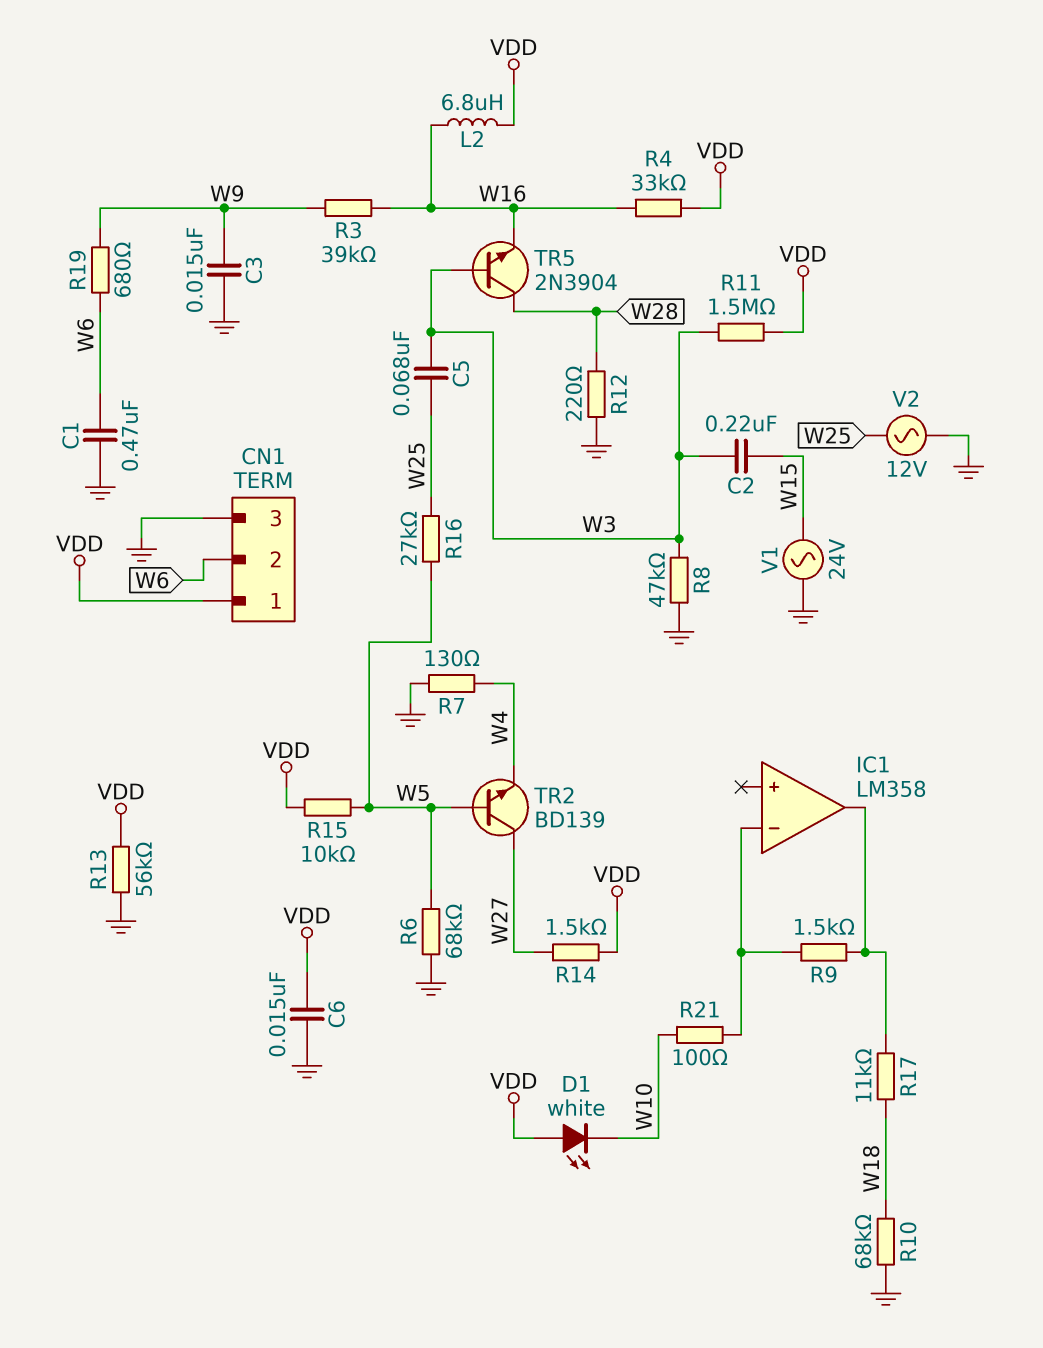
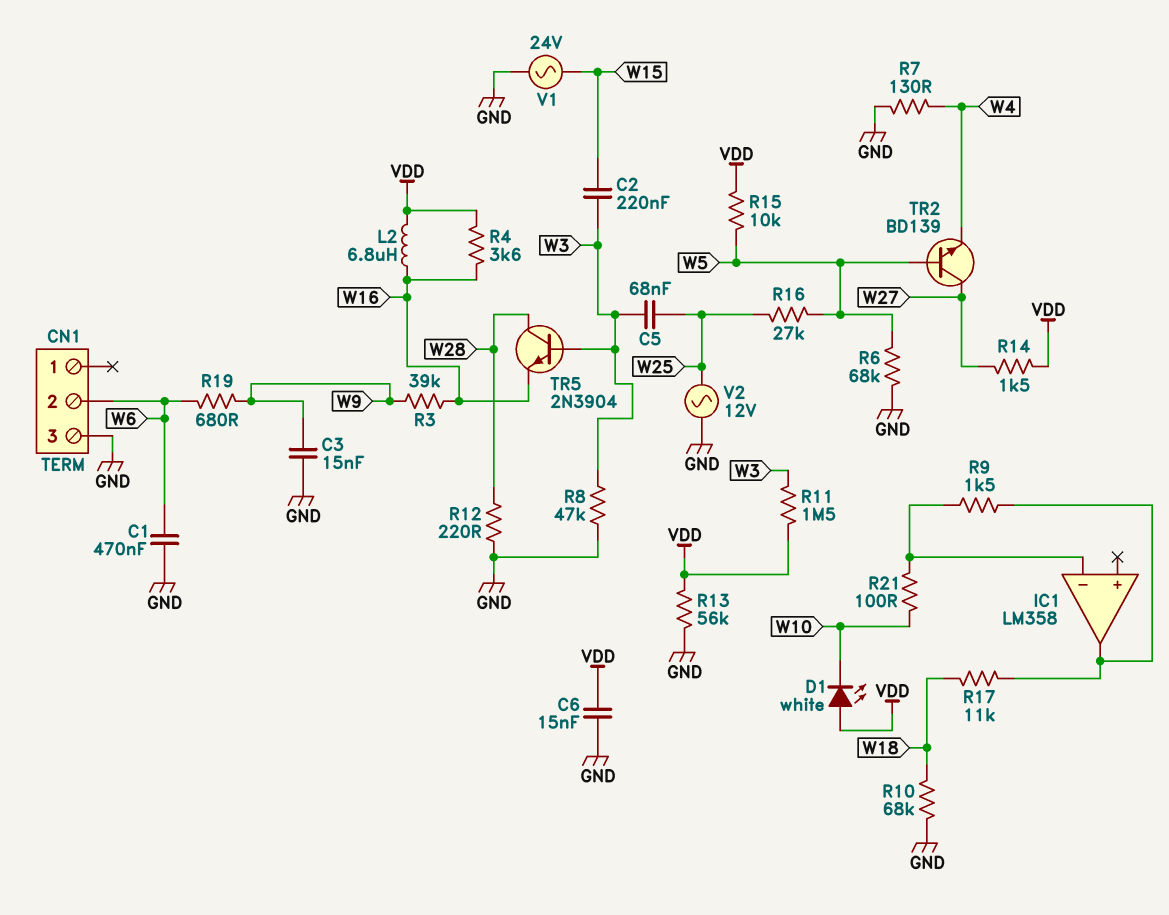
CN1 pin 1: VDD -> none
R4: 33k (VDD, W16) -> 3.6k (VDD, W16)

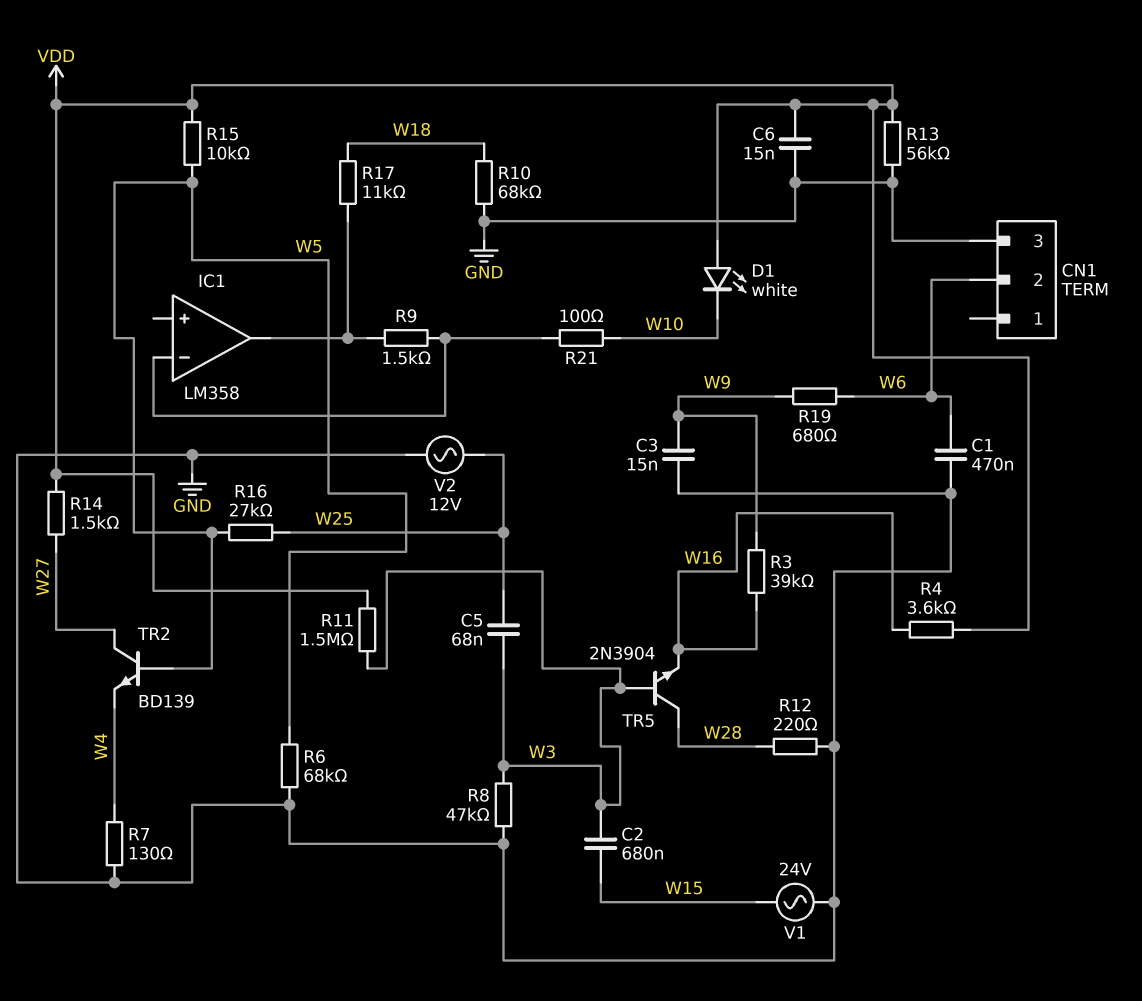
C2: 220nF (W3, W15) -> 680nF (W3, W15)
L2: 6.8uH (VDD, W16) -> none

